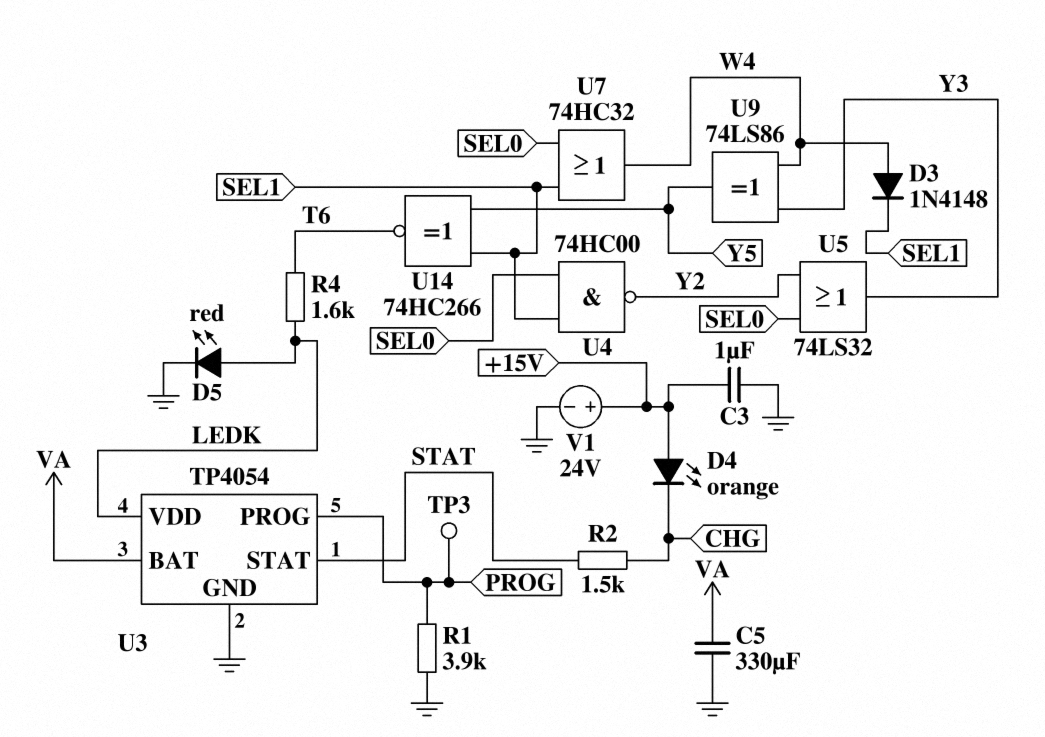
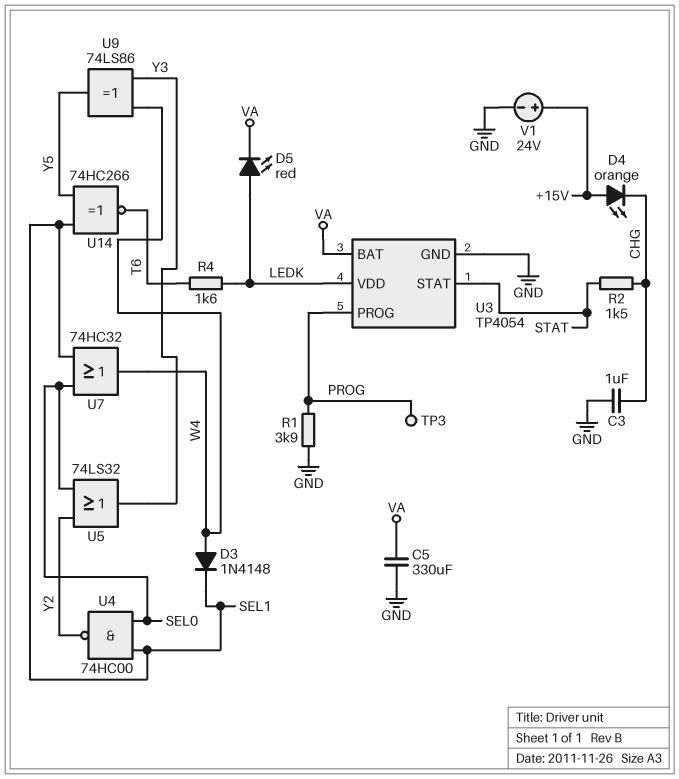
C3: 1uF (+15V, GND) -> 1uF (CHG, GND)
D5: LED red (A LEDK, K GND) -> LED red (A LEDK, K VA)

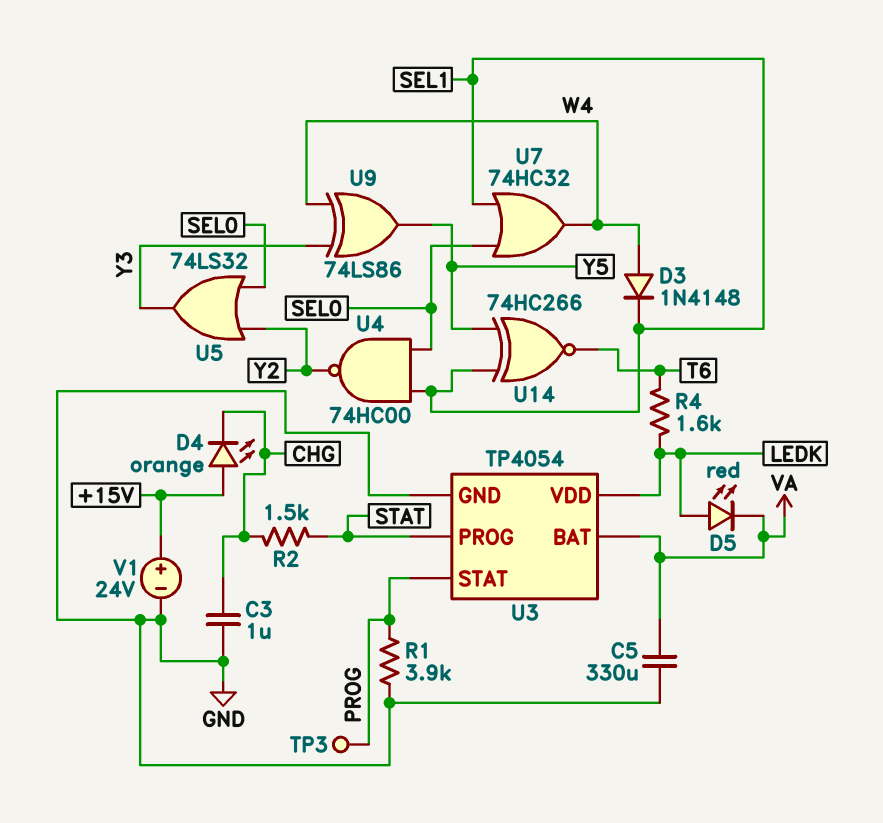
U3 pin PROG: PROG -> STAT
U3 pin STAT: STAT -> PROG

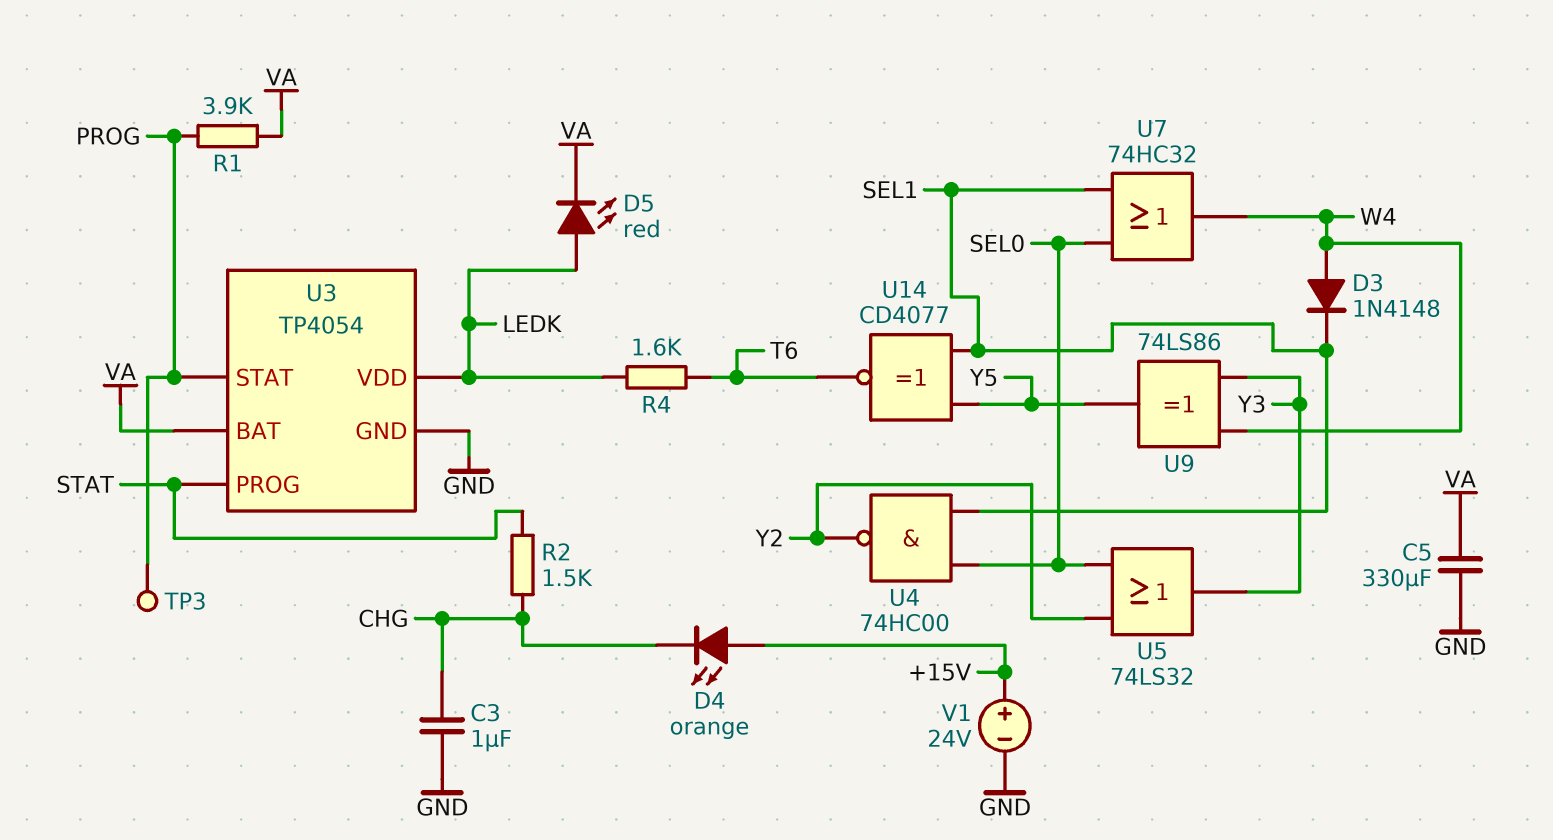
R1: 3.9k (GND, PROG) -> 3.9k (PROG, VA)
U14: XNOR 74HC266 (in SEL1, in Y5, out T6) -> XNOR CD4077 (in SEL1, in Y5, out T6)

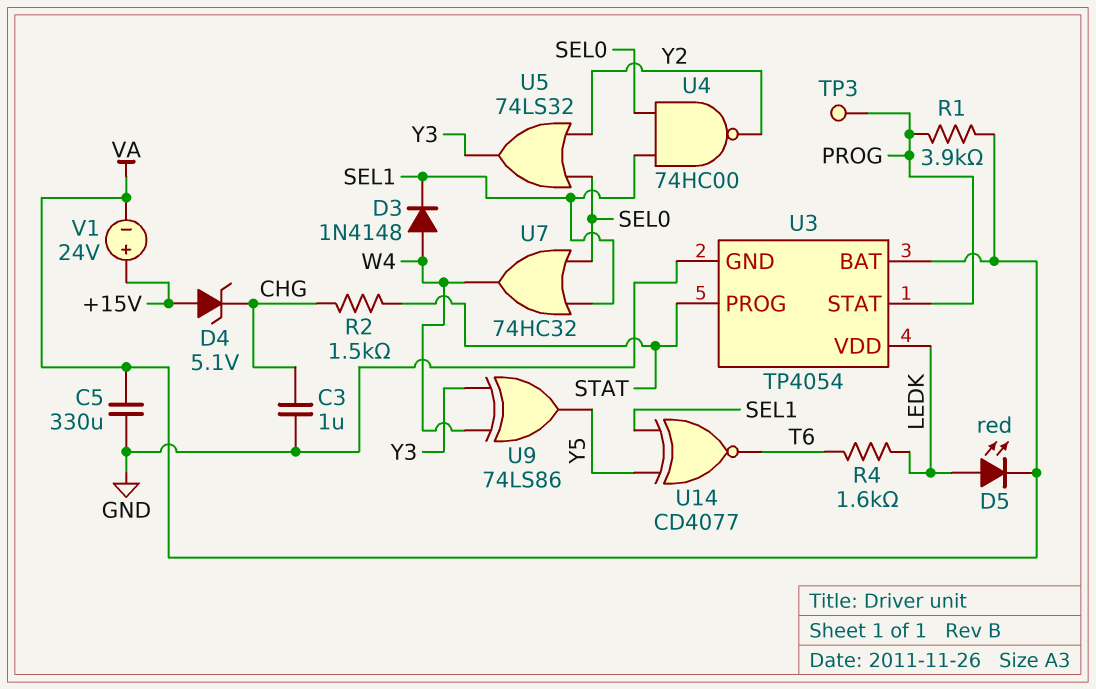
D4: LED orange (A +15V, K CHG) -> zener 5.1V (A +15V, K CHG)
V1: 24V (plus +15V, minus GND) -> 24V (plus +15V, minus VA)

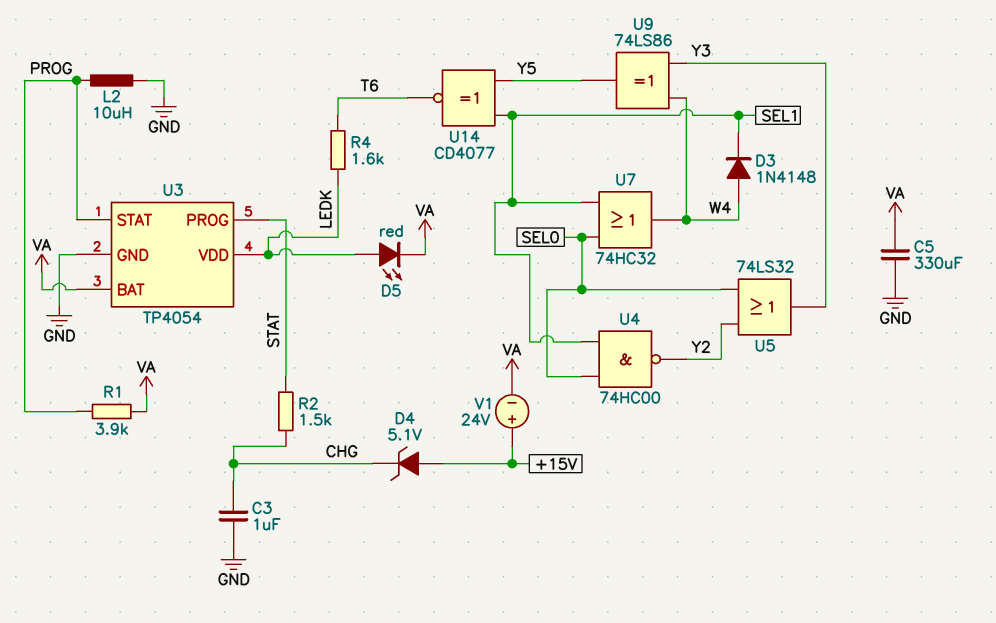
L2: none -> 10uH (GND, PROG)
TP3: test point (PROG) -> none

